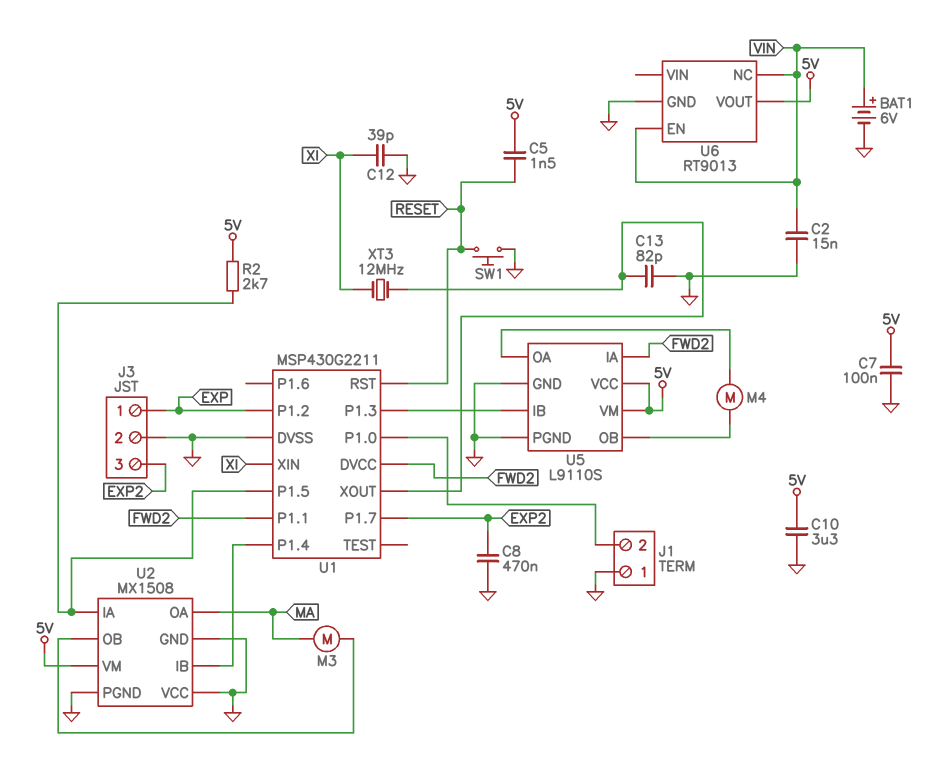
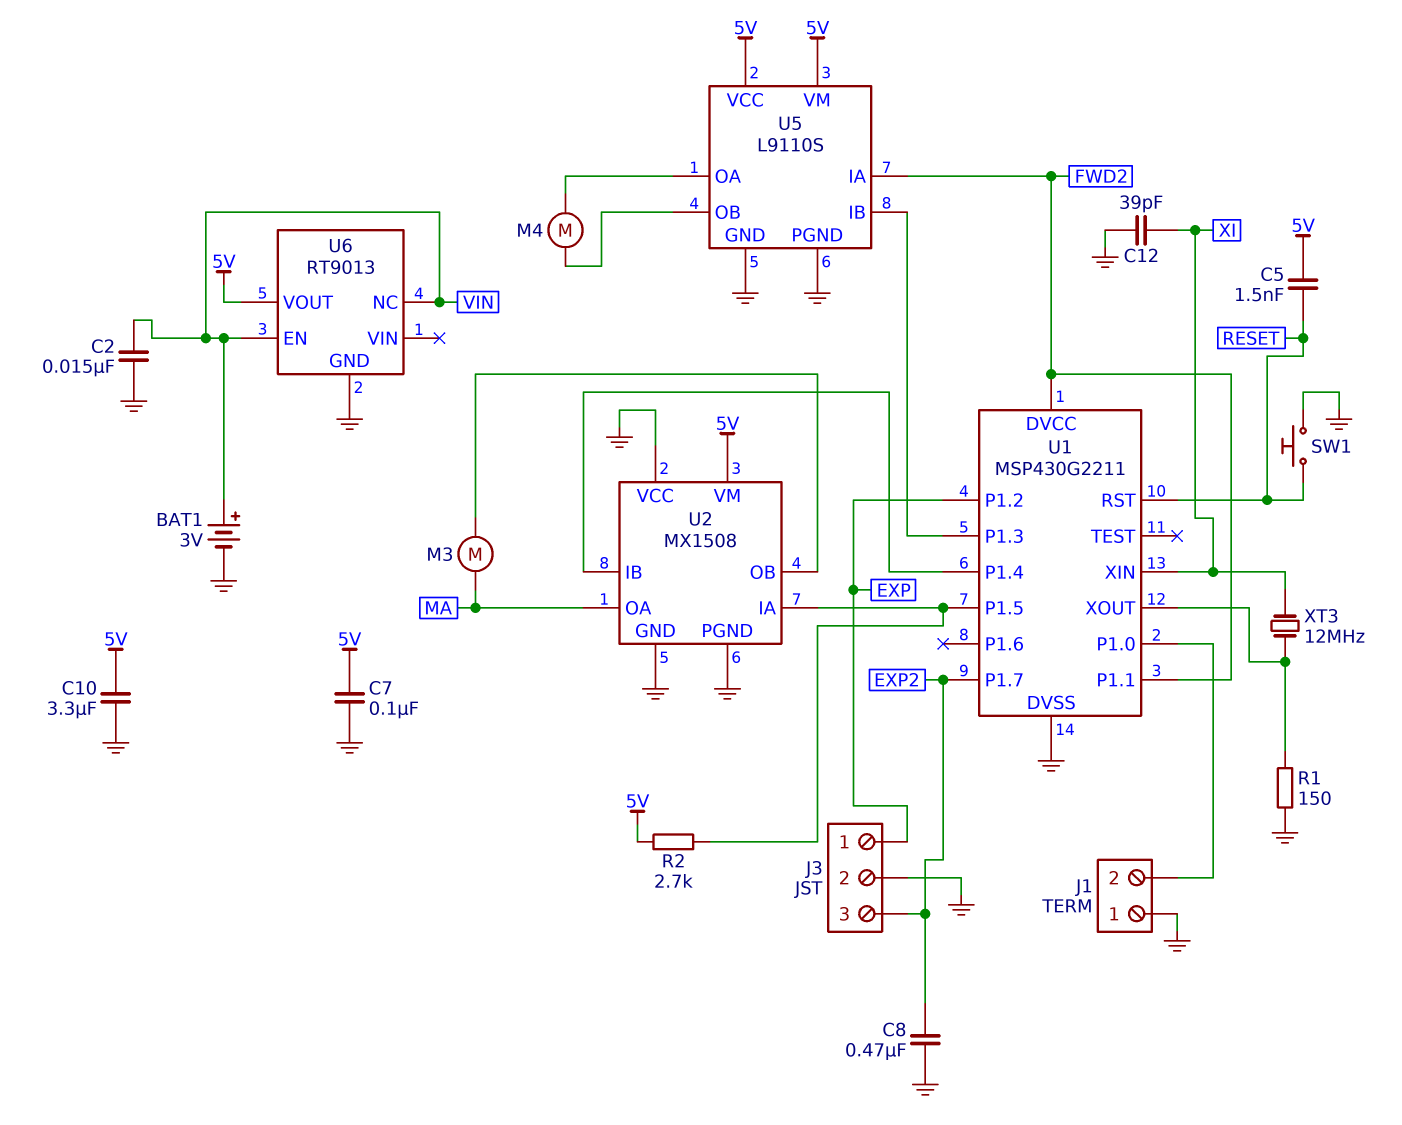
BAT1: 6V (plus VIN, minus GND) -> 3V (plus VIN, minus GND)
C13: 82pF (GND, U1/XOUT) -> none
R1: none -> 150 (GND, U1/XOUT)

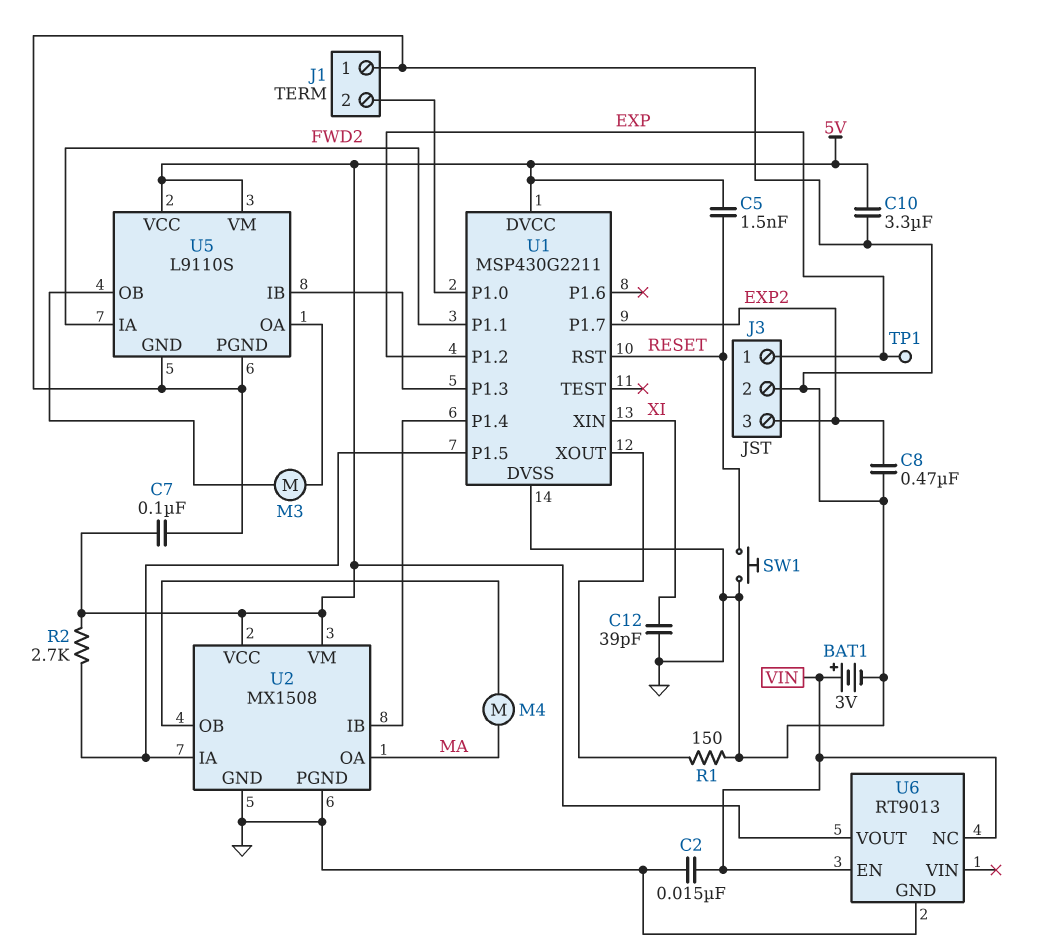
M3: motor (MA, U2/OB) -> motor (U5/OA, U5/OB)
M4: motor (U5/OA, U5/OB) -> motor (MA, U2/OB)
TP1: none -> test point (EXP)
U1 pin DVCC: FWD2 -> 5V
U2 pin VCC: GND -> 5V
XT3: 12MHz (U1/XOUT, XI) -> none

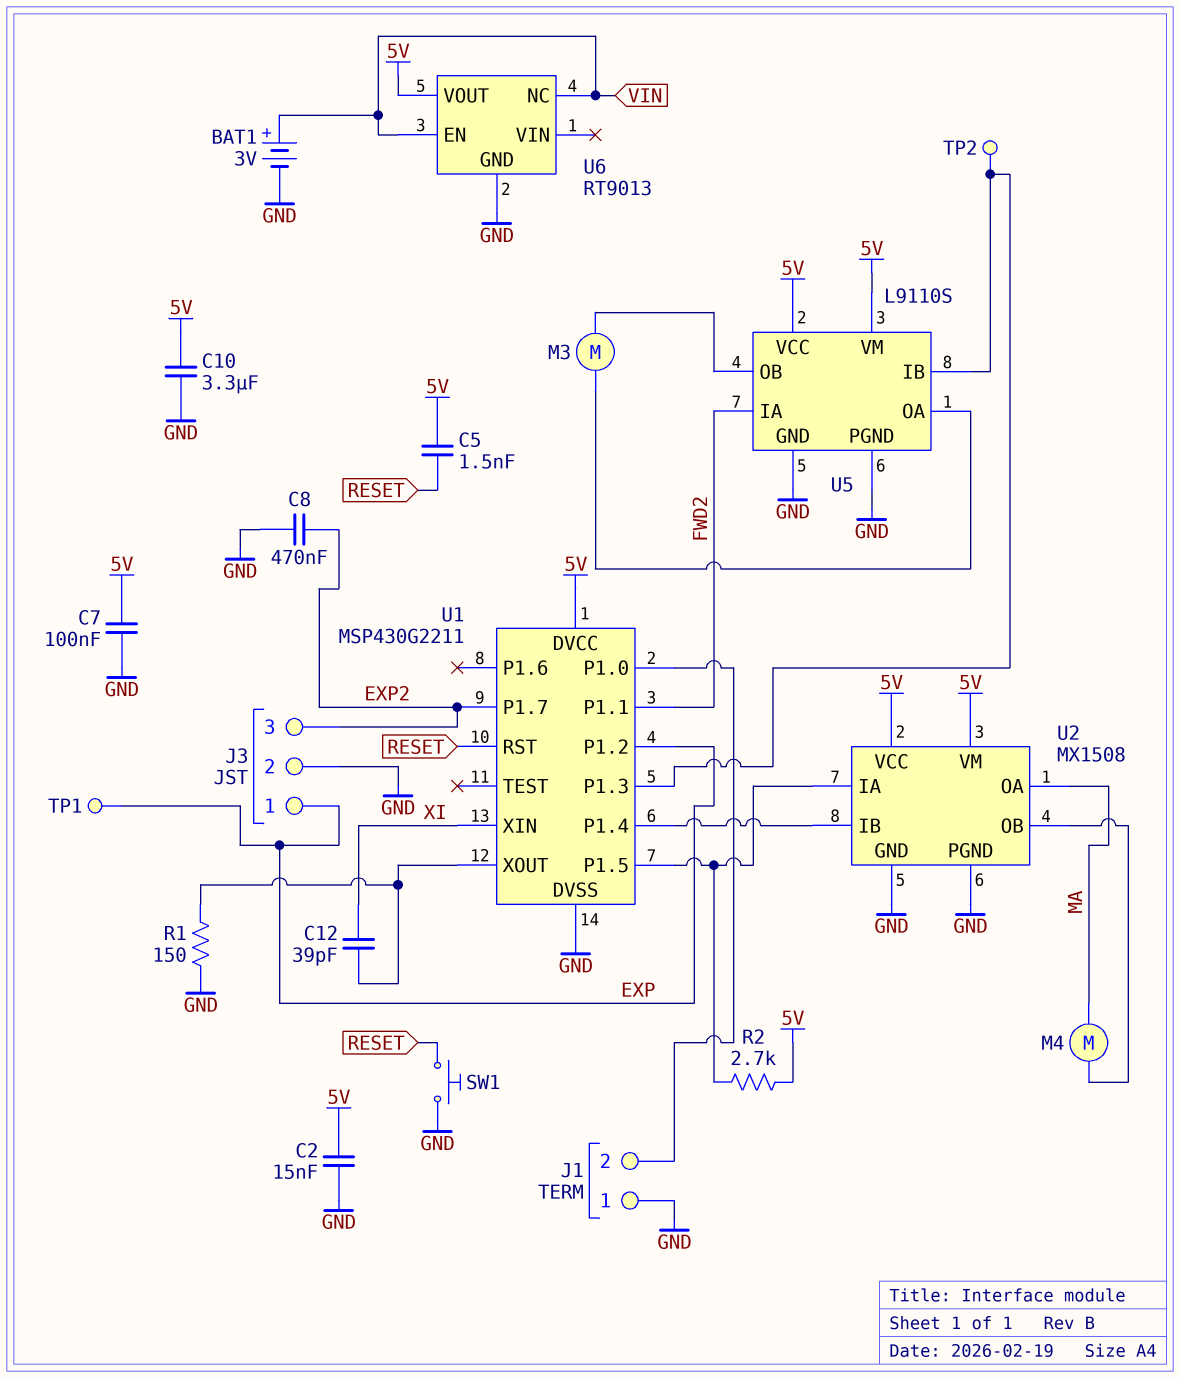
C2: 15nF (GND, VIN) -> 15nF (5V, GND)
C12: 39pF (GND, XI) -> 39pF (U1/XOUT, XI)
TP2: none -> test point (U1/P1.3)

